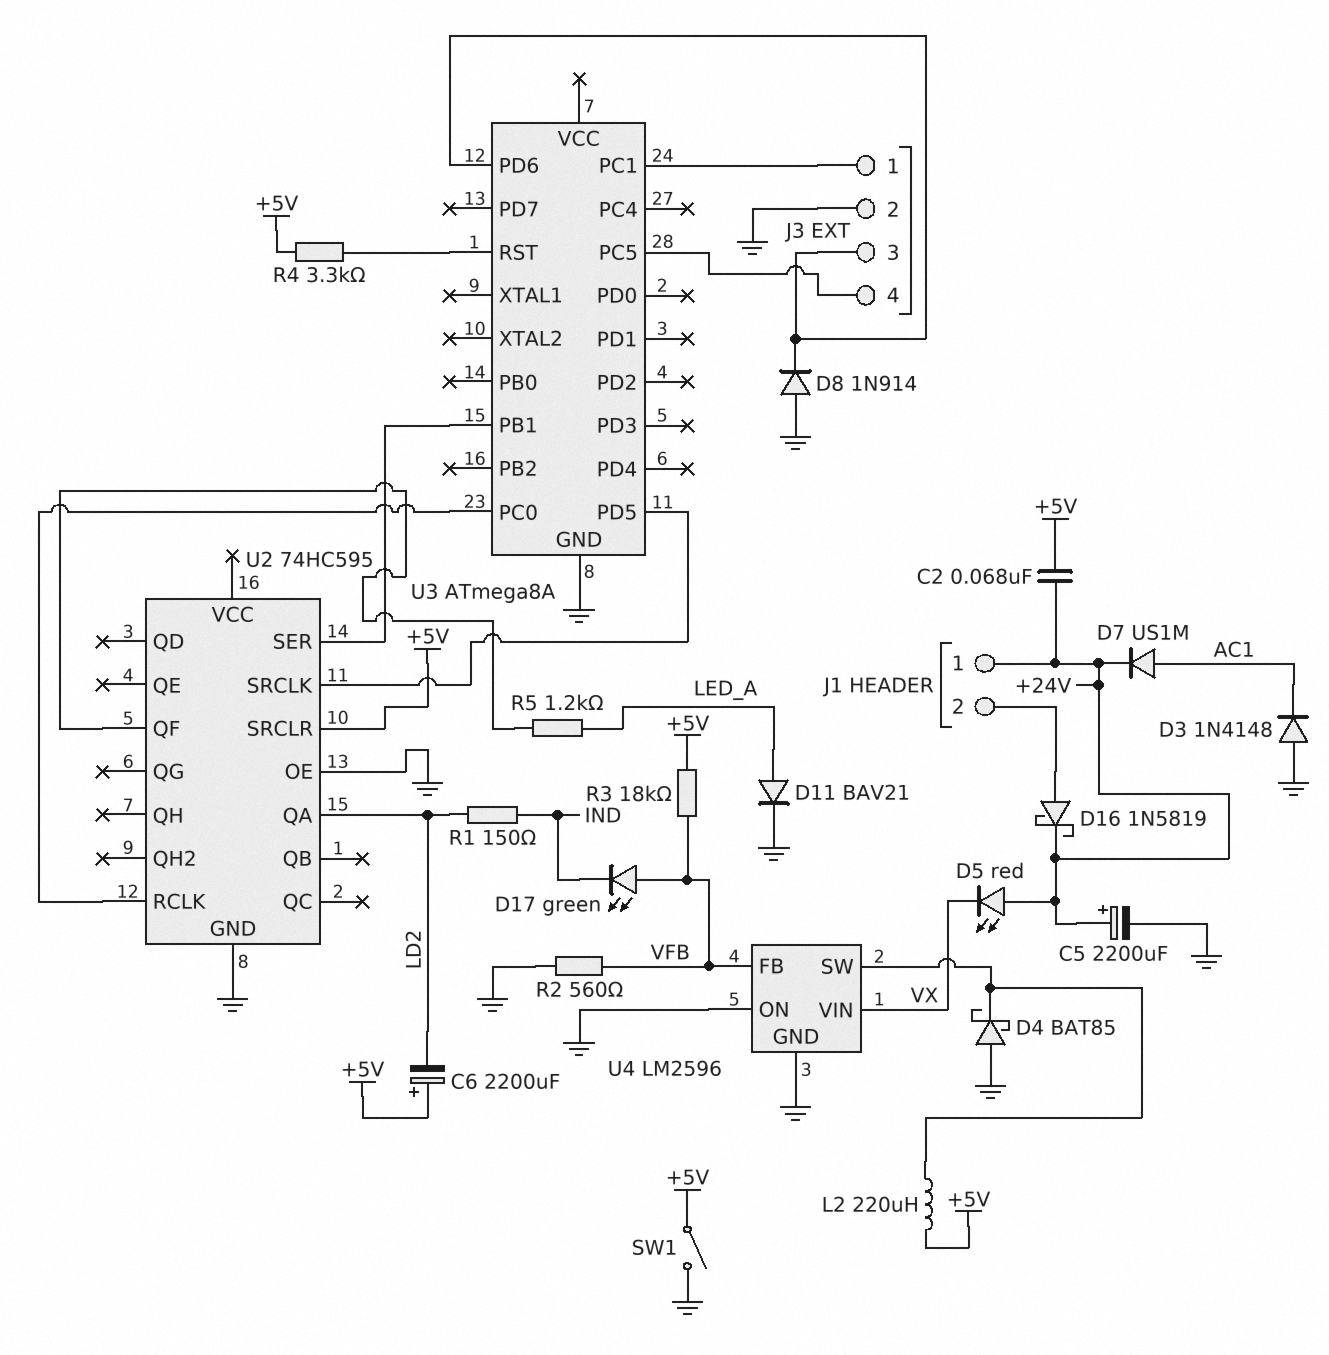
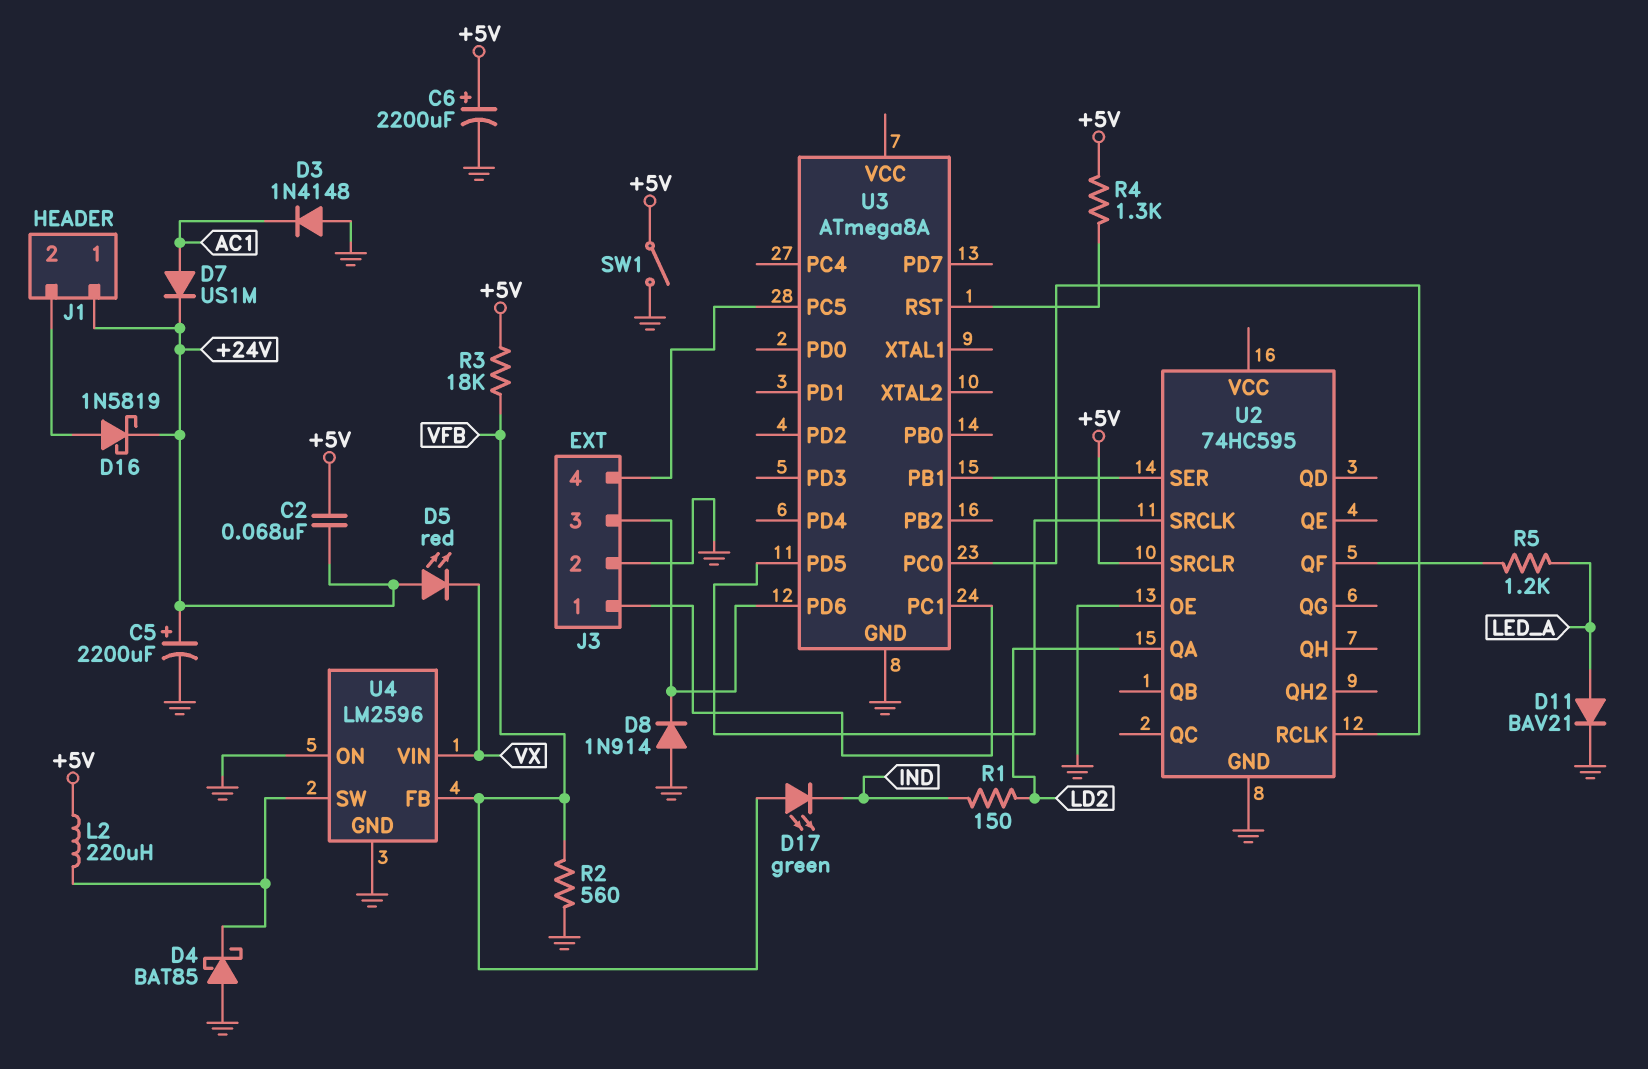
C6: 2200uF (plus +5V, minus LD2) -> 2200uF (plus +5V, minus GND)
R4: 3.3k (+5V, U3/RST) -> 1.3k (+5V, U3/RST)

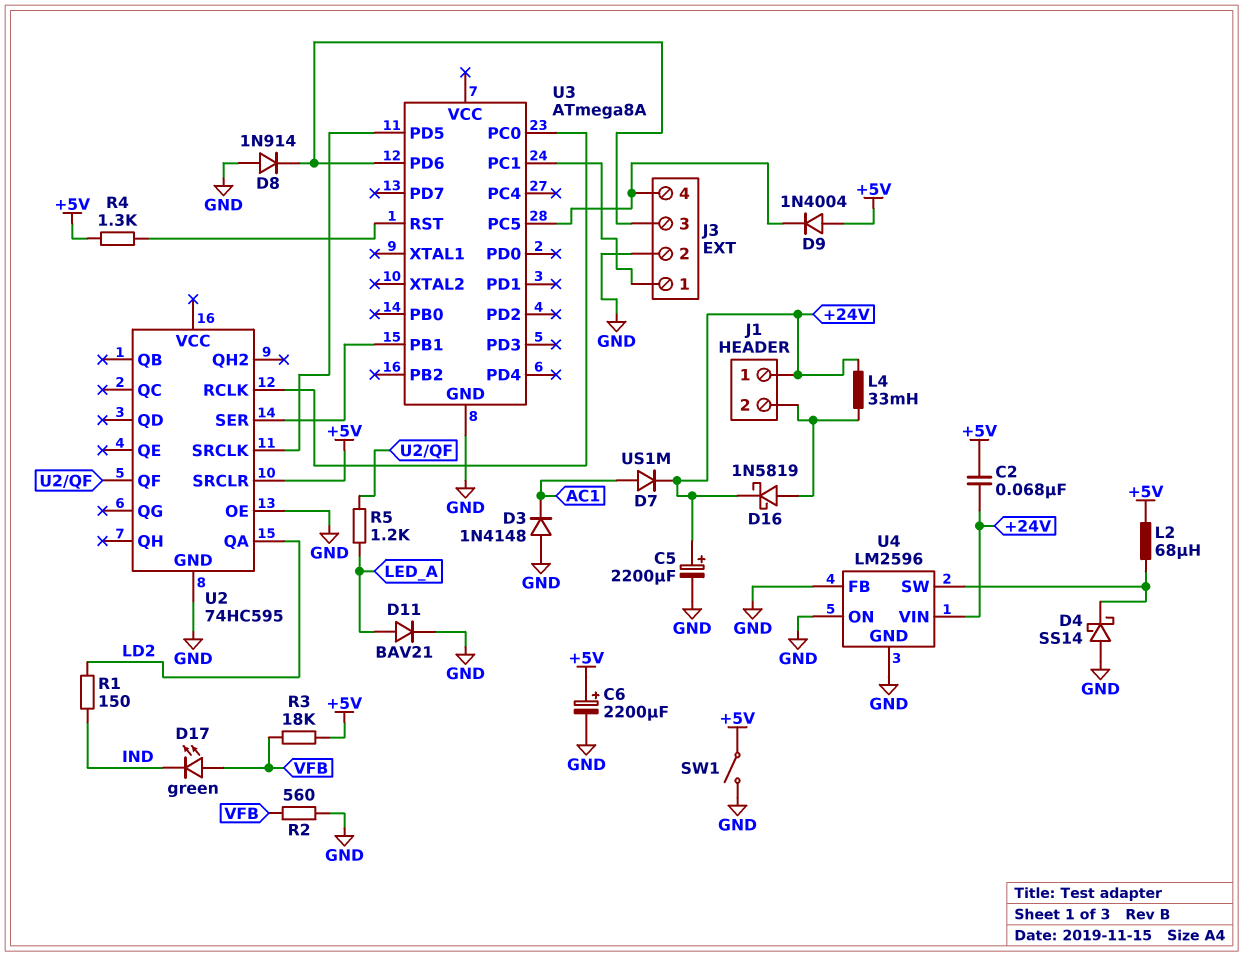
D4: schottky BAT85 (A GND, K U4/SW) -> schottky SS14 (A GND, K U4/SW)
D5: LED red (A +24V, K VX) -> none
D9: none -> diode 1N4004 (A +5V, K J3/4)
L2: 220uH (+5V, U4/SW) -> 68uH (+5V, U4/SW)
L4: none -> 33mH (+24V, J1/2)
U4 pin FB: VFB -> GND
U4 pin VIN: VX -> +24V

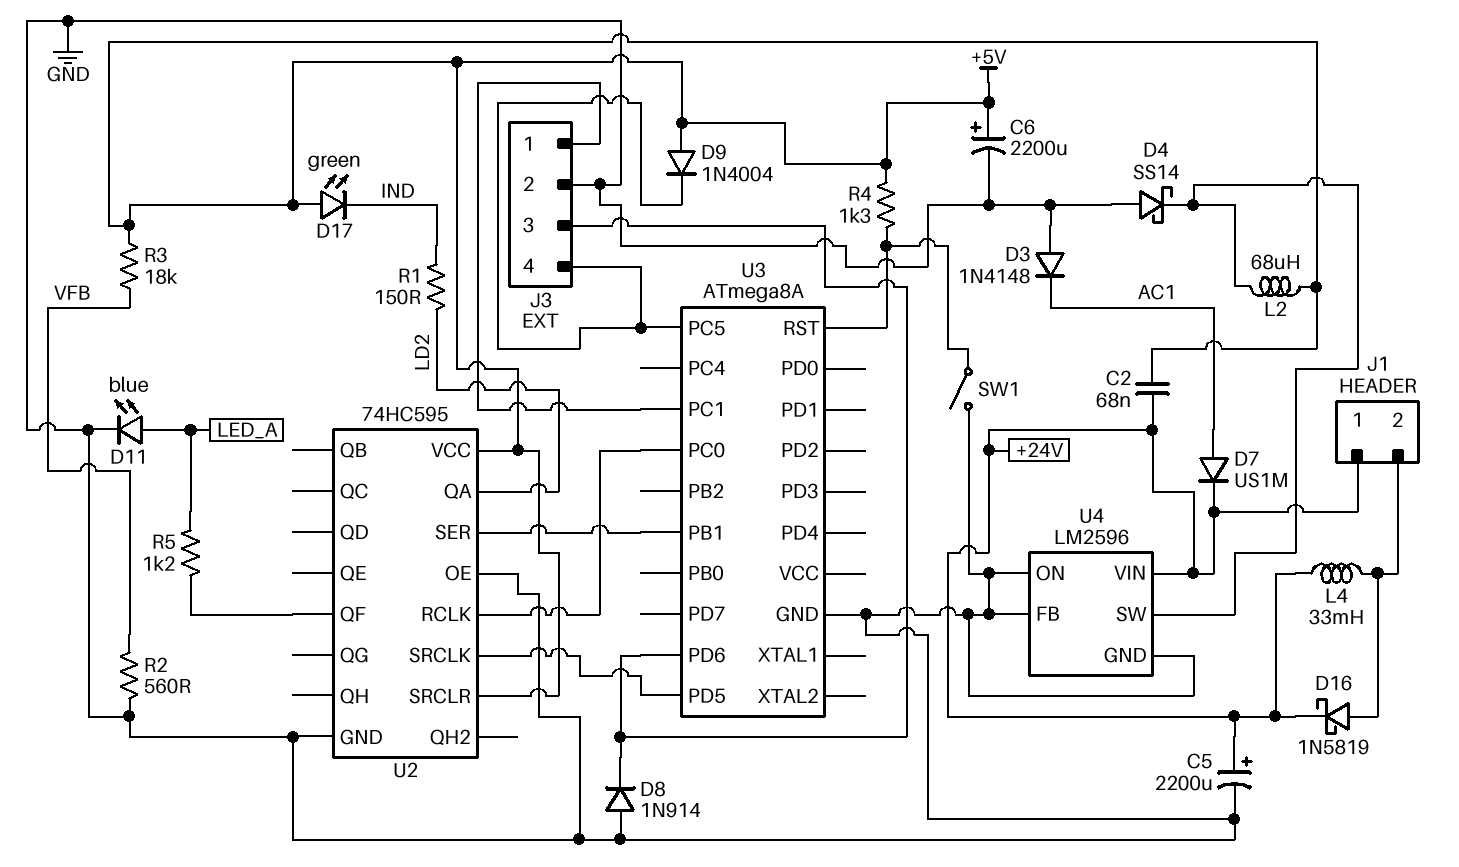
D11: diode BAV21 (A LED_A, K GND) -> LED blue (A LED_A, K GND)
D17: LED green (A VFB, K IND) -> LED green (A +5V, K IND)
SW1: switch (+5V, GND) -> switch (GND, U3/RST)
U2 pin VCC: none -> +5V

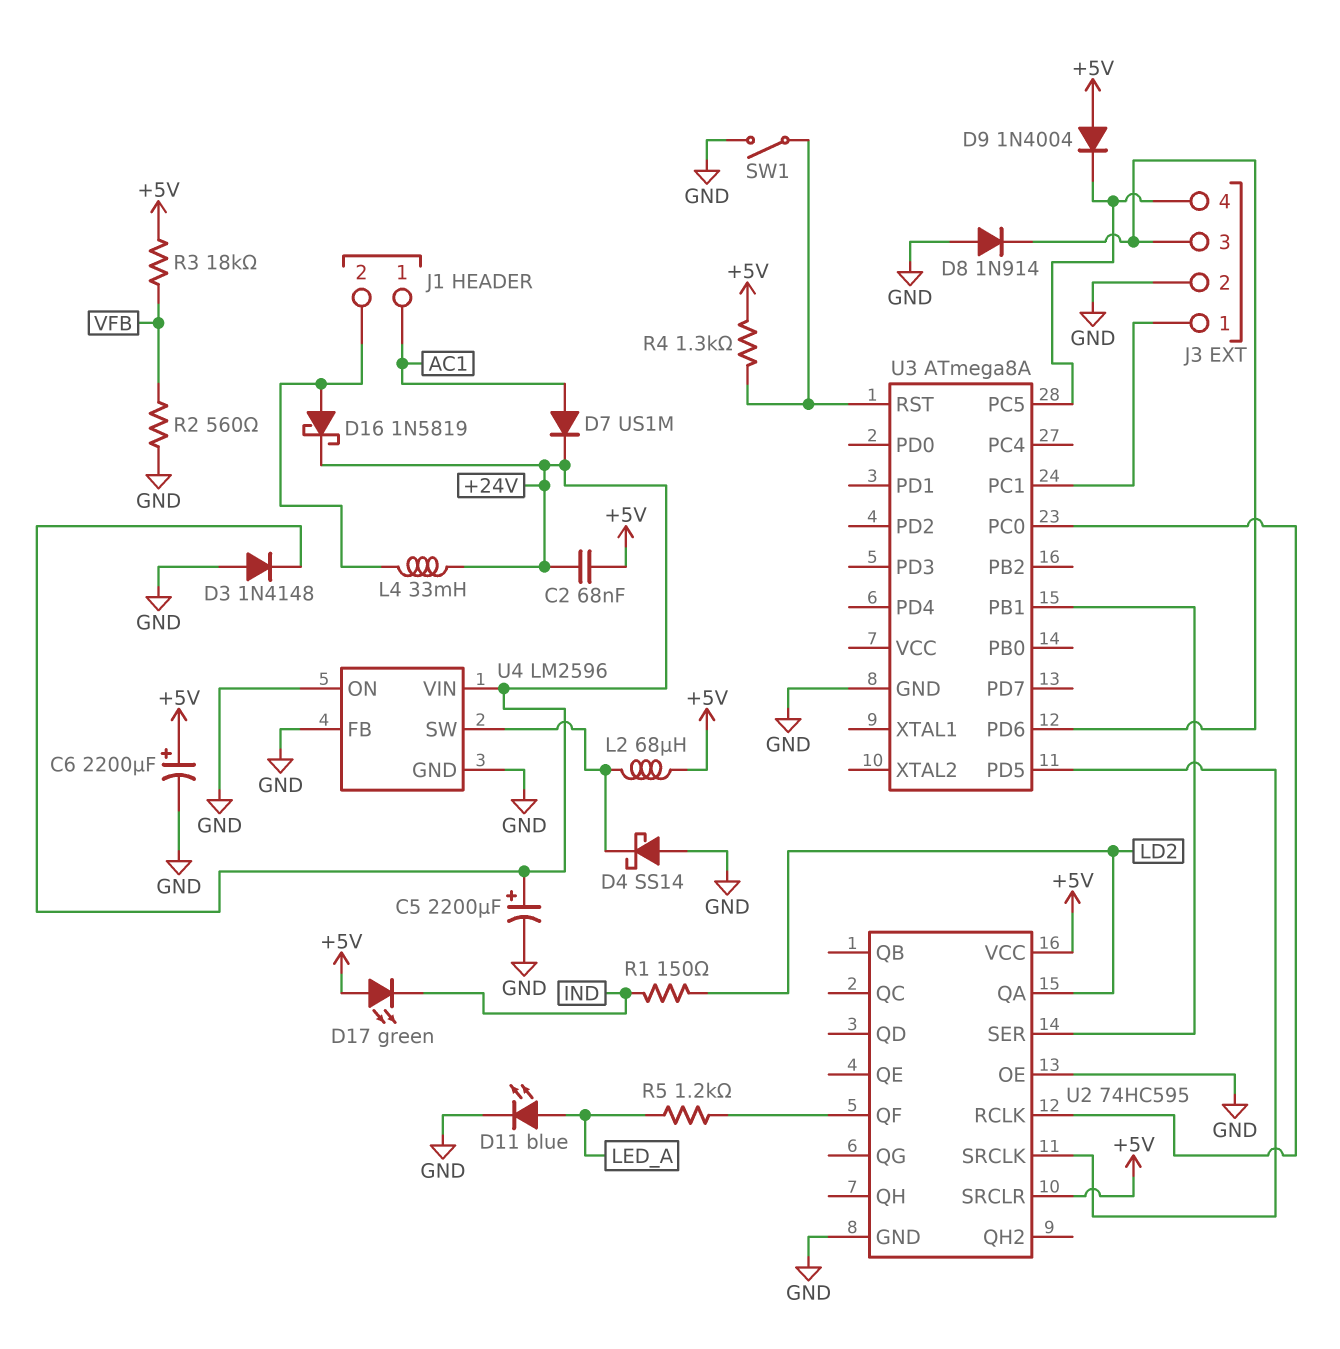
D3: diode 1N4148 (A GND, K AC1) -> diode 1N4148 (A GND, K +24V)
J1 pin 1: +24V -> AC1

